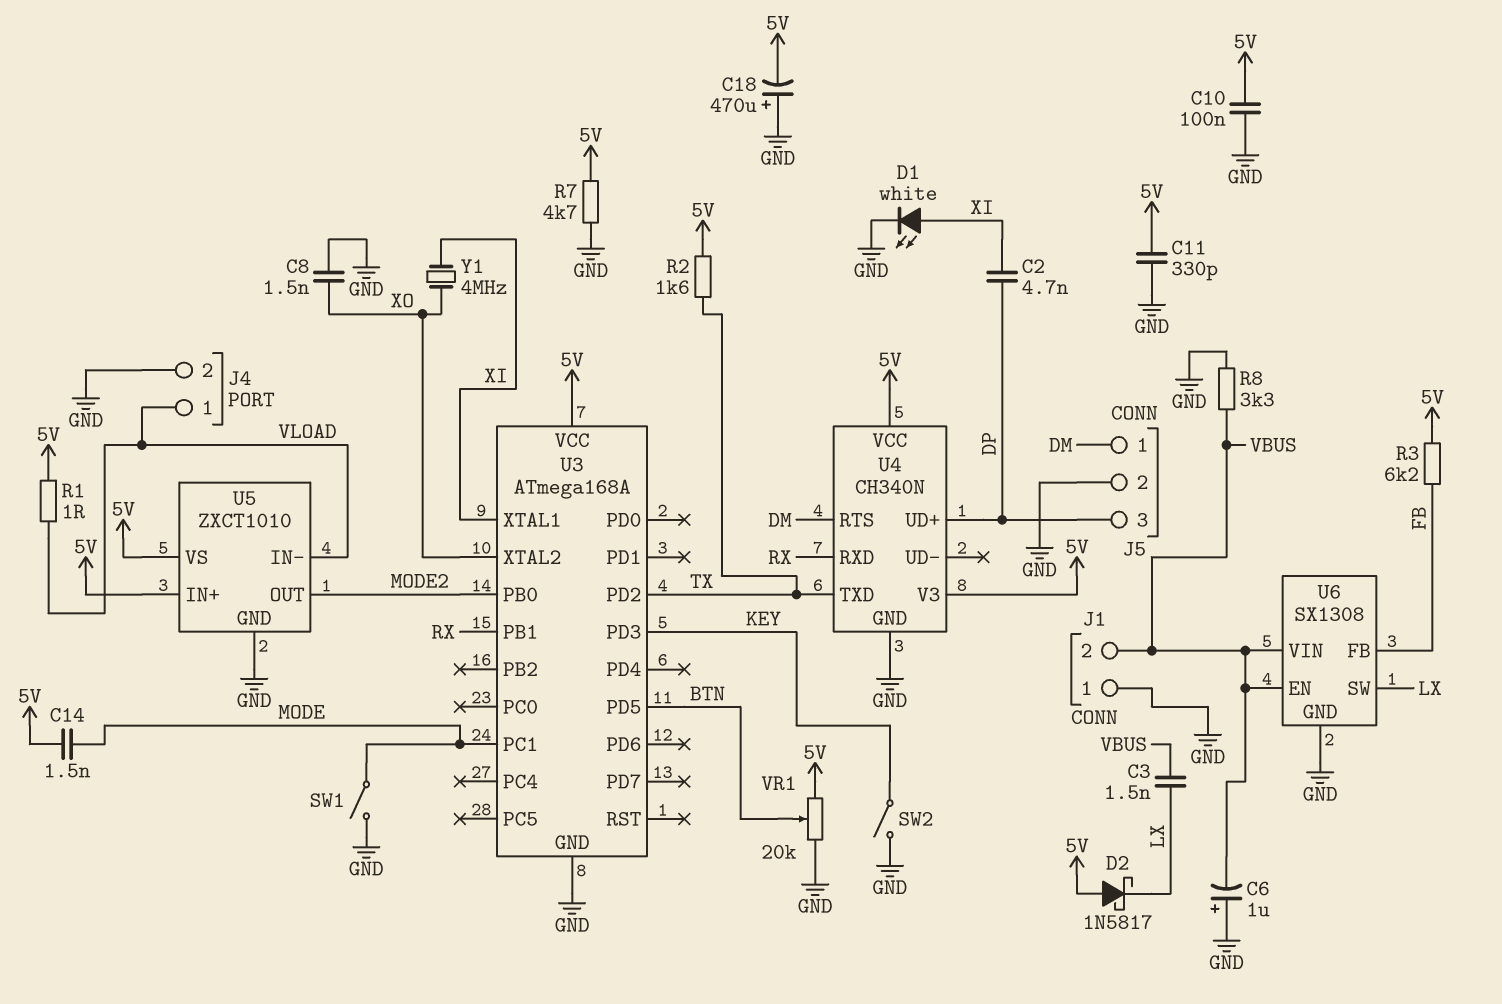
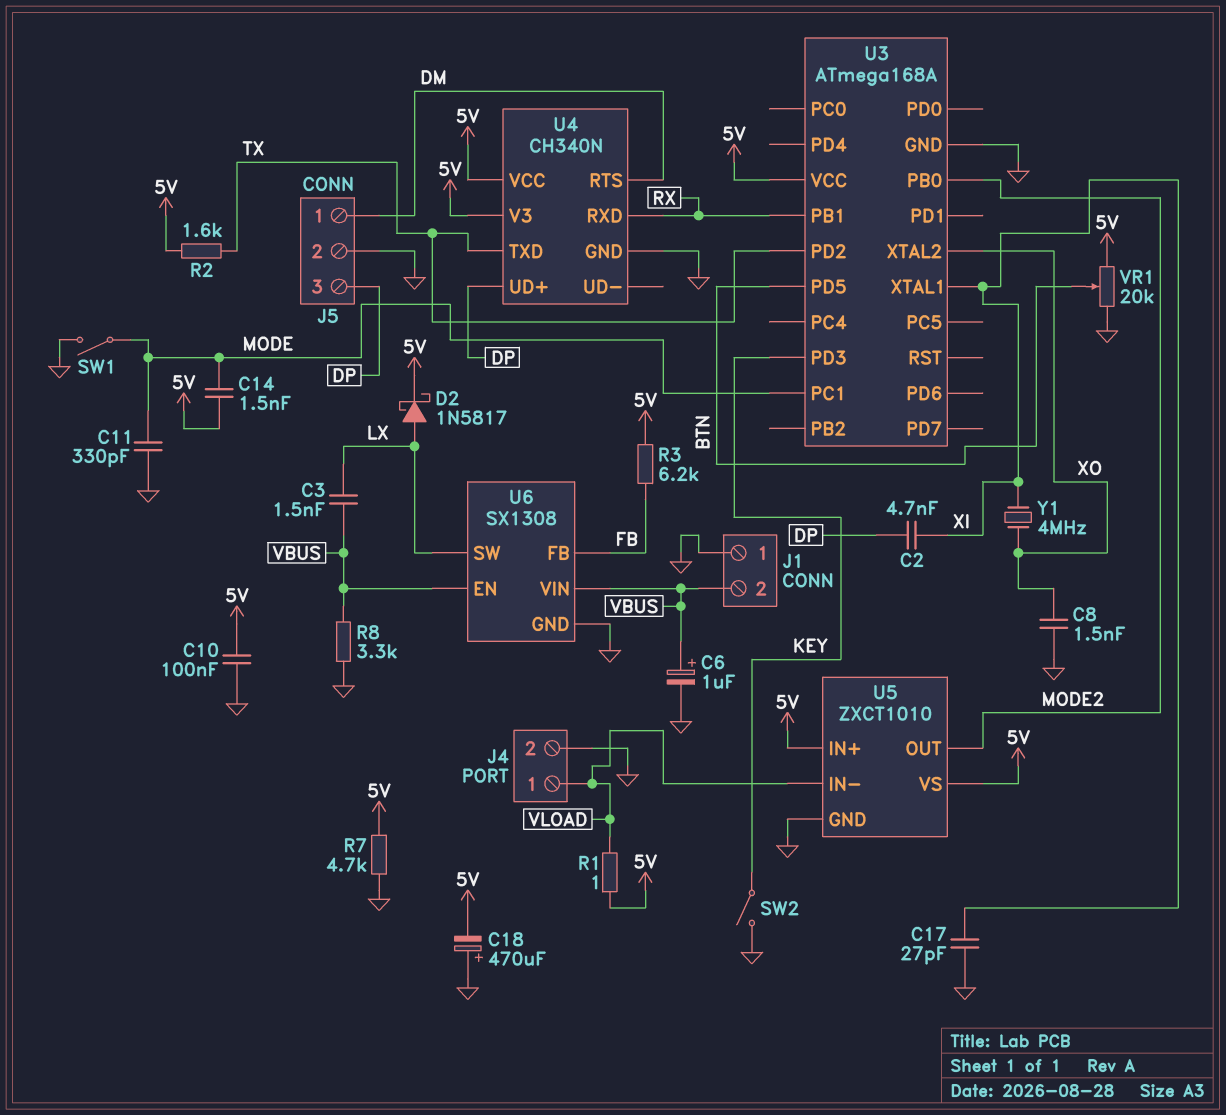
C6: 1uF (plus GND, minus VBUS) -> 1uF (plus VBUS, minus GND)
C11: 330pF (5V, GND) -> 330pF (GND, MODE)
C17: none -> 27pF (GND, XI)
D1: LED white (A XI, K GND) -> none
D2: schottky 1N5817 (A 5V, K LX) -> schottky 1N5817 (A LX, K 5V)

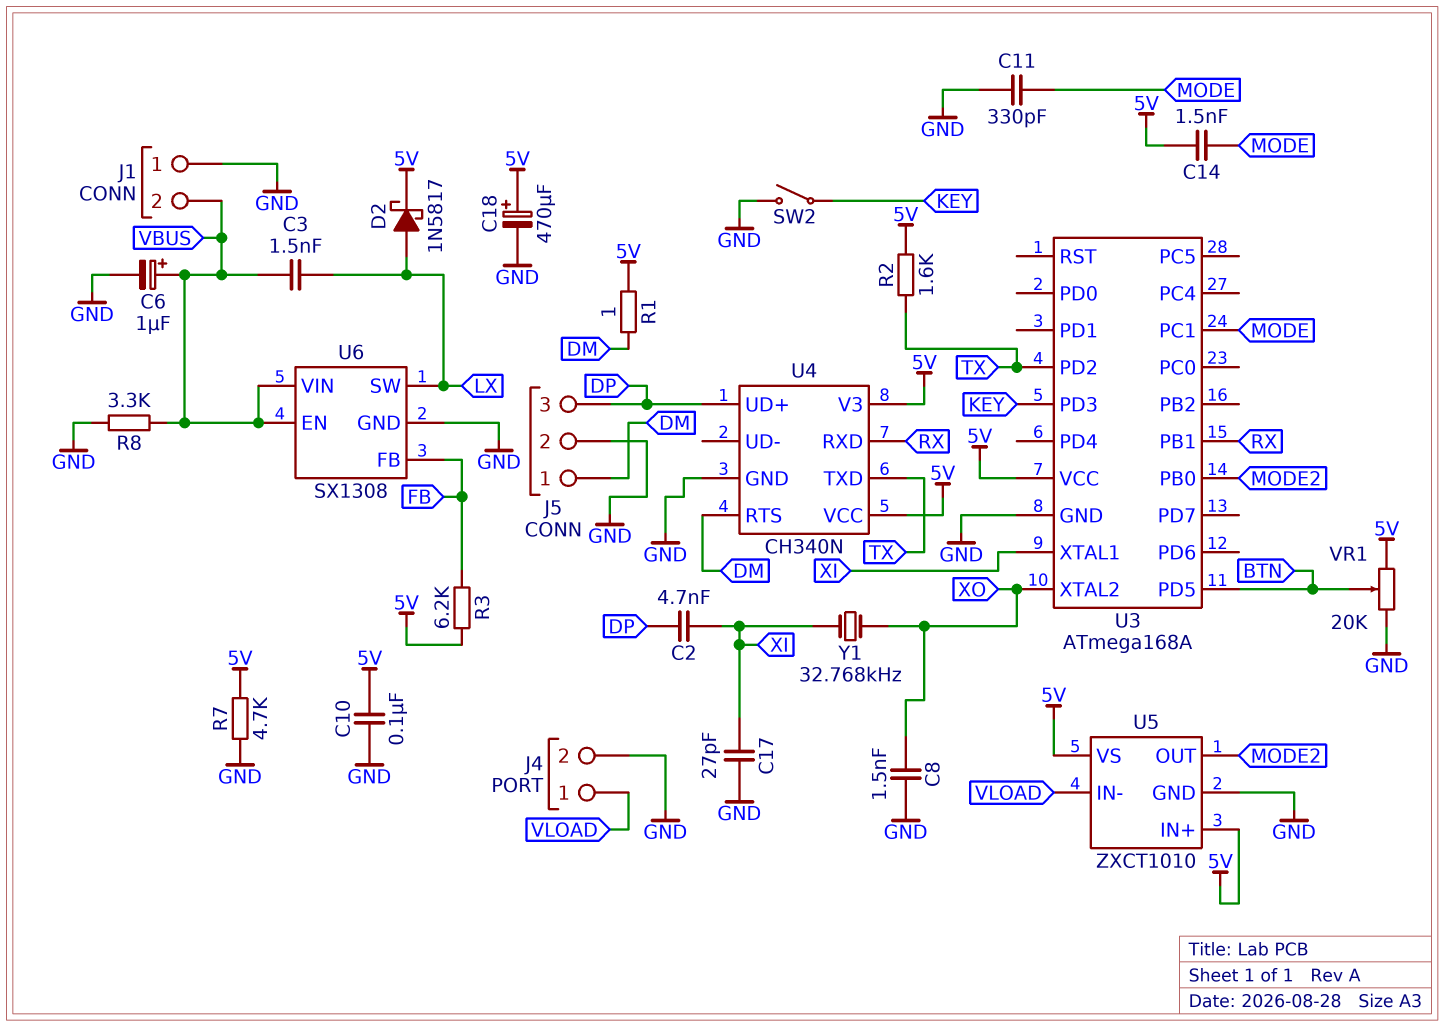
C18: 470uF (plus GND, minus 5V) -> 470uF (plus 5V, minus GND)
R1: 1 (5V, VLOAD) -> 1 (5V, DM)
SW1: switch (GND, MODE) -> none
Y1: 4MHz (XI, XO) -> 32.768kHz (XI, XO)

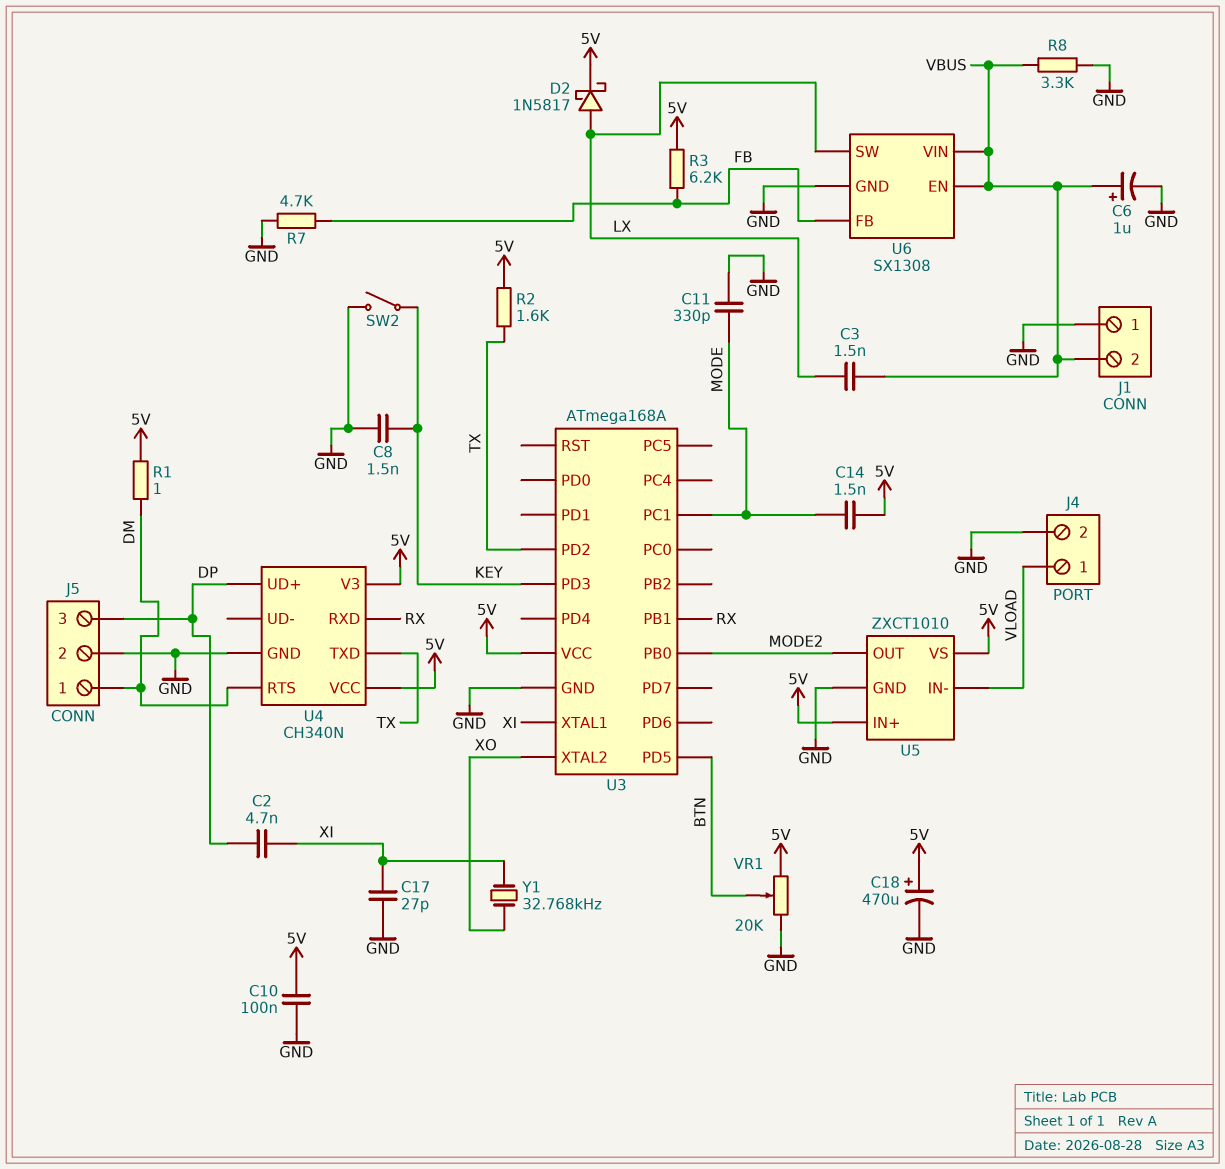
C8: 1.5nF (GND, XO) -> 1.5nF (GND, KEY)
R7: 4.7k (5V, GND) -> 4.7k (FB, GND)

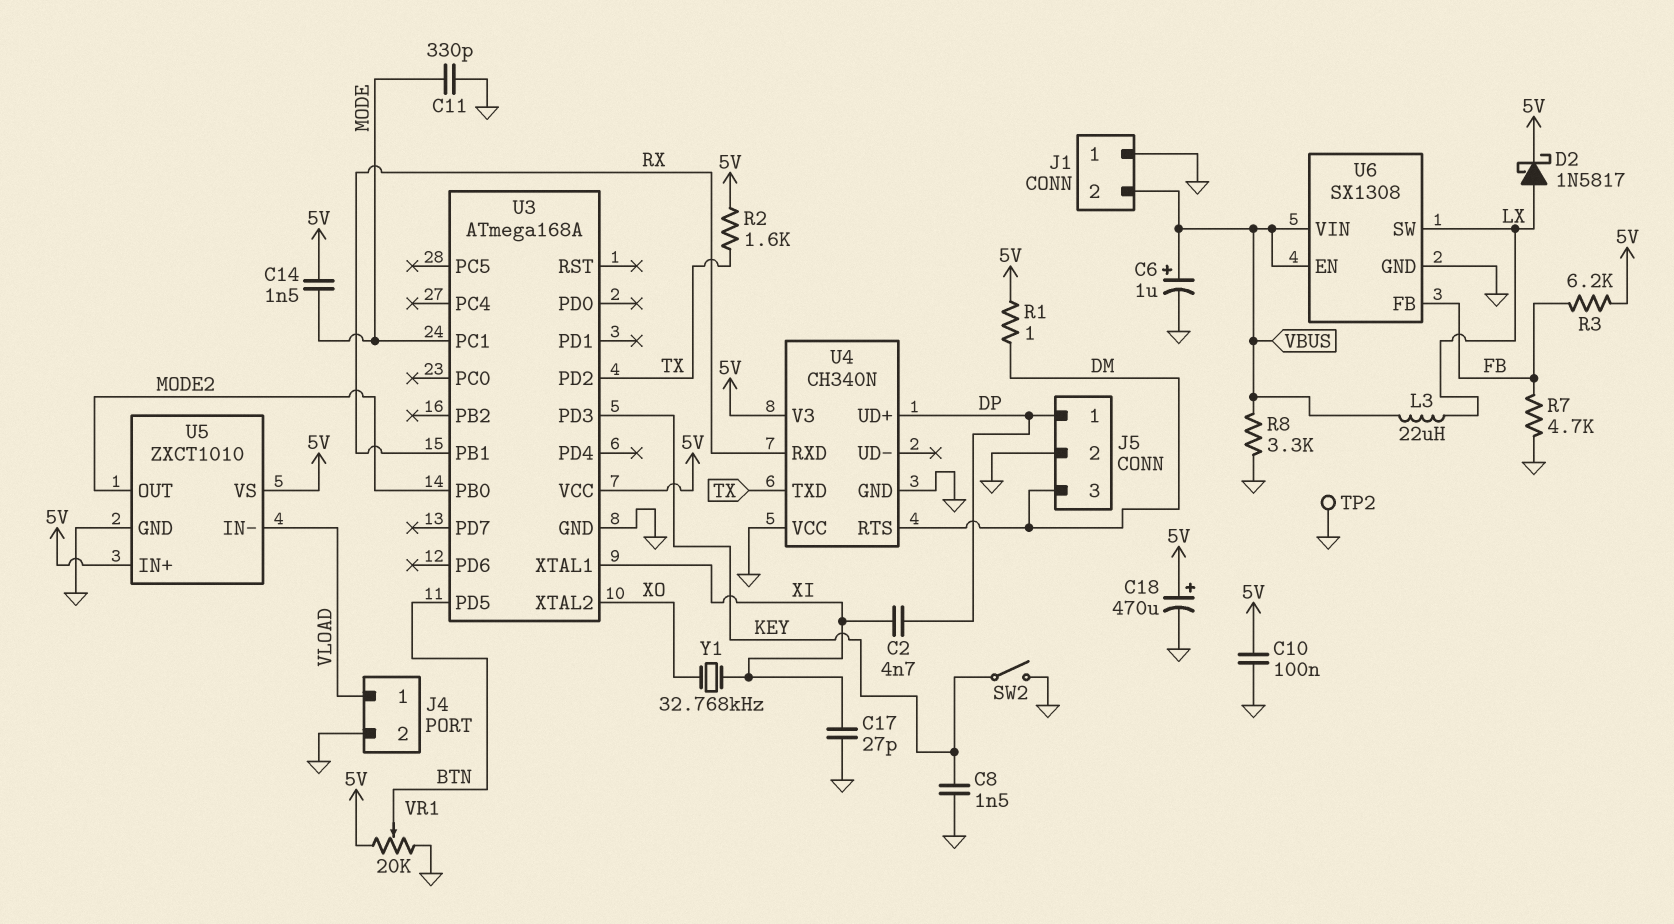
C3: 1.5nF (LX, VBUS) -> none
J5 pin 1: DM -> DP
J5 pin 3: DP -> DM
L3: none -> 22uH (LX, VBUS)
TP2: none -> test point (GND)
U4 pin VCC: 5V -> GND

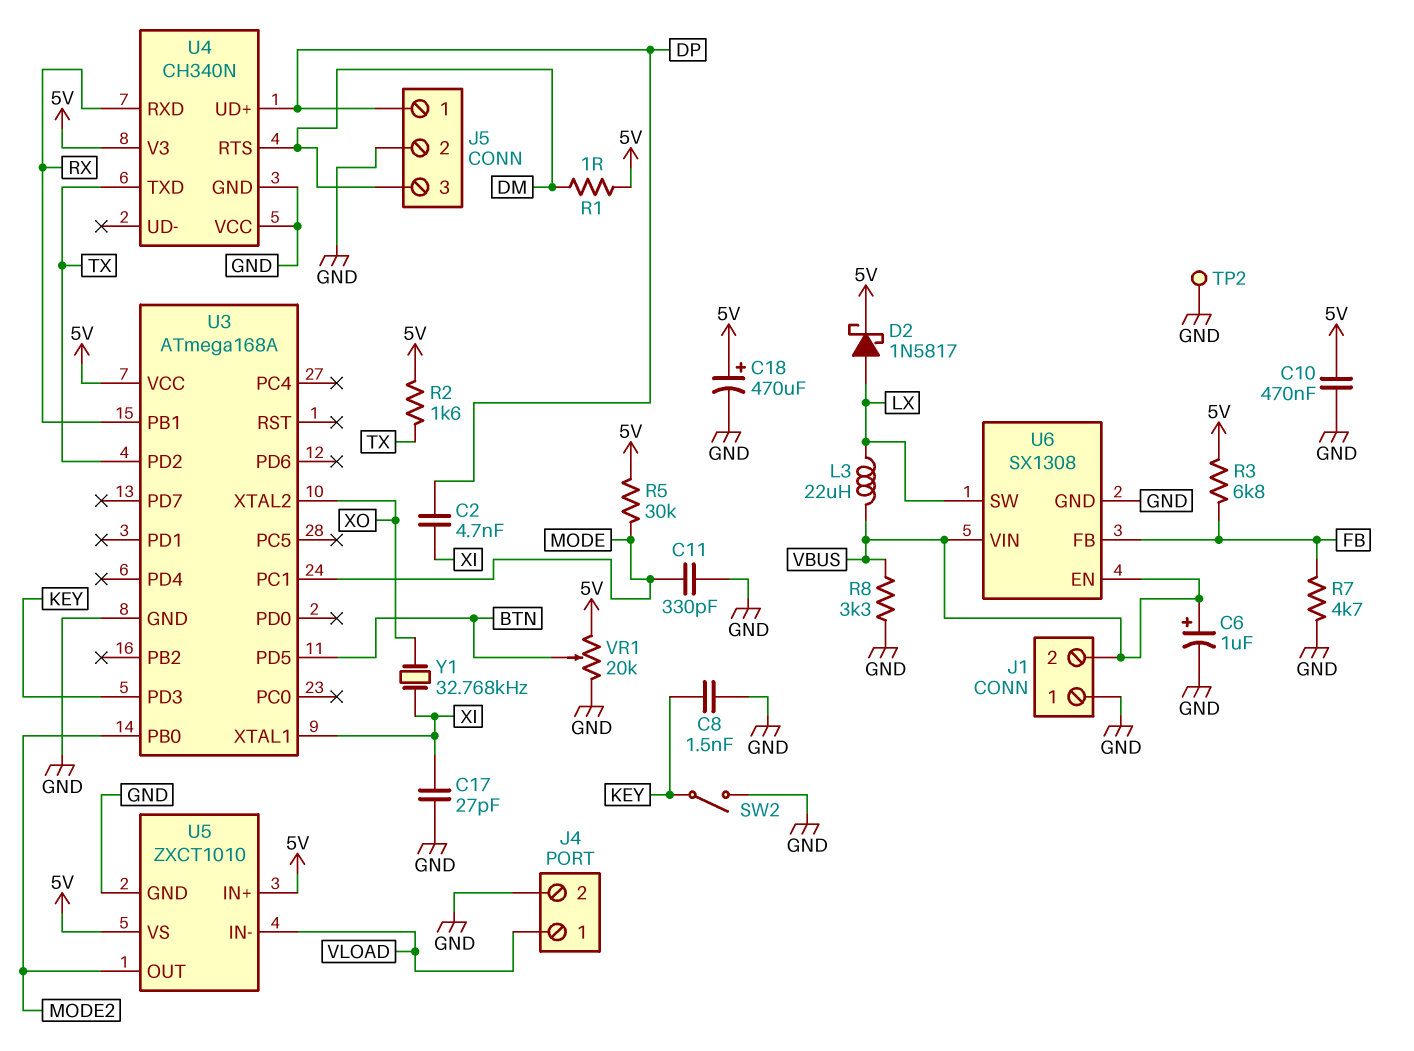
C10: 100nF (5V, GND) -> 470nF (5V, GND)
C14: 1.5nF (5V, MODE) -> none
R3: 6.2k (5V, FB) -> 6.8k (5V, FB)
R5: none -> 30k (5V, MODE)

